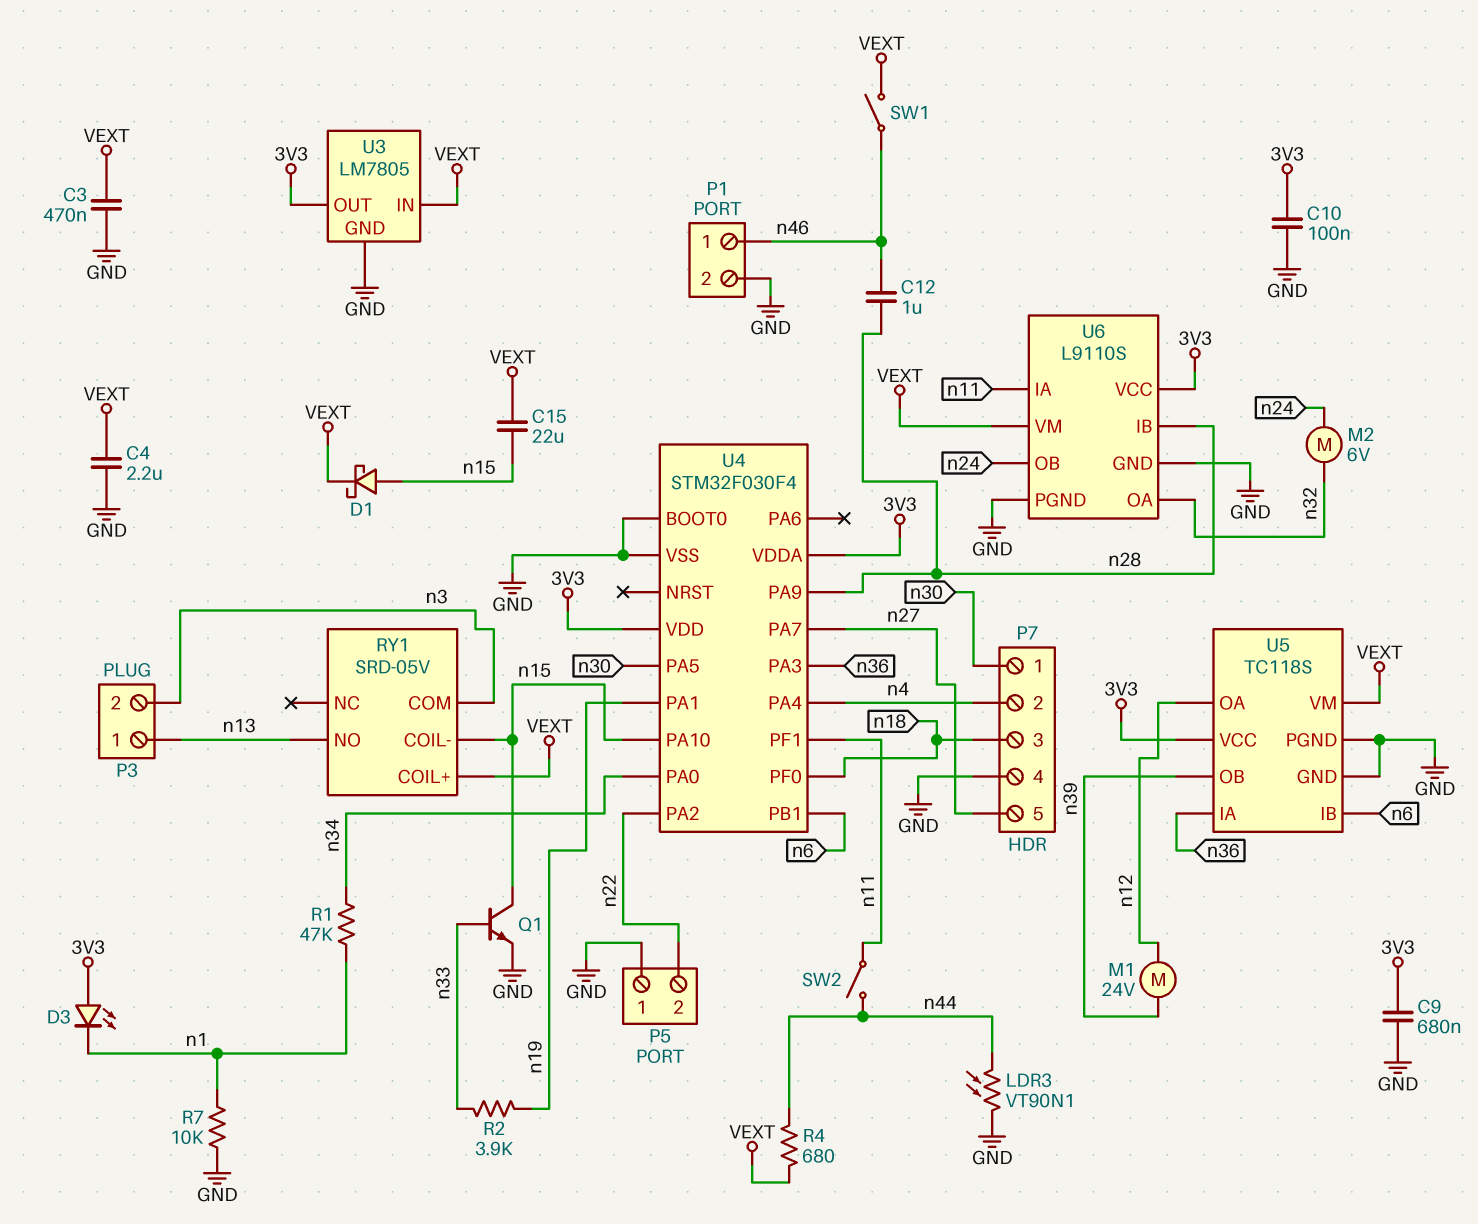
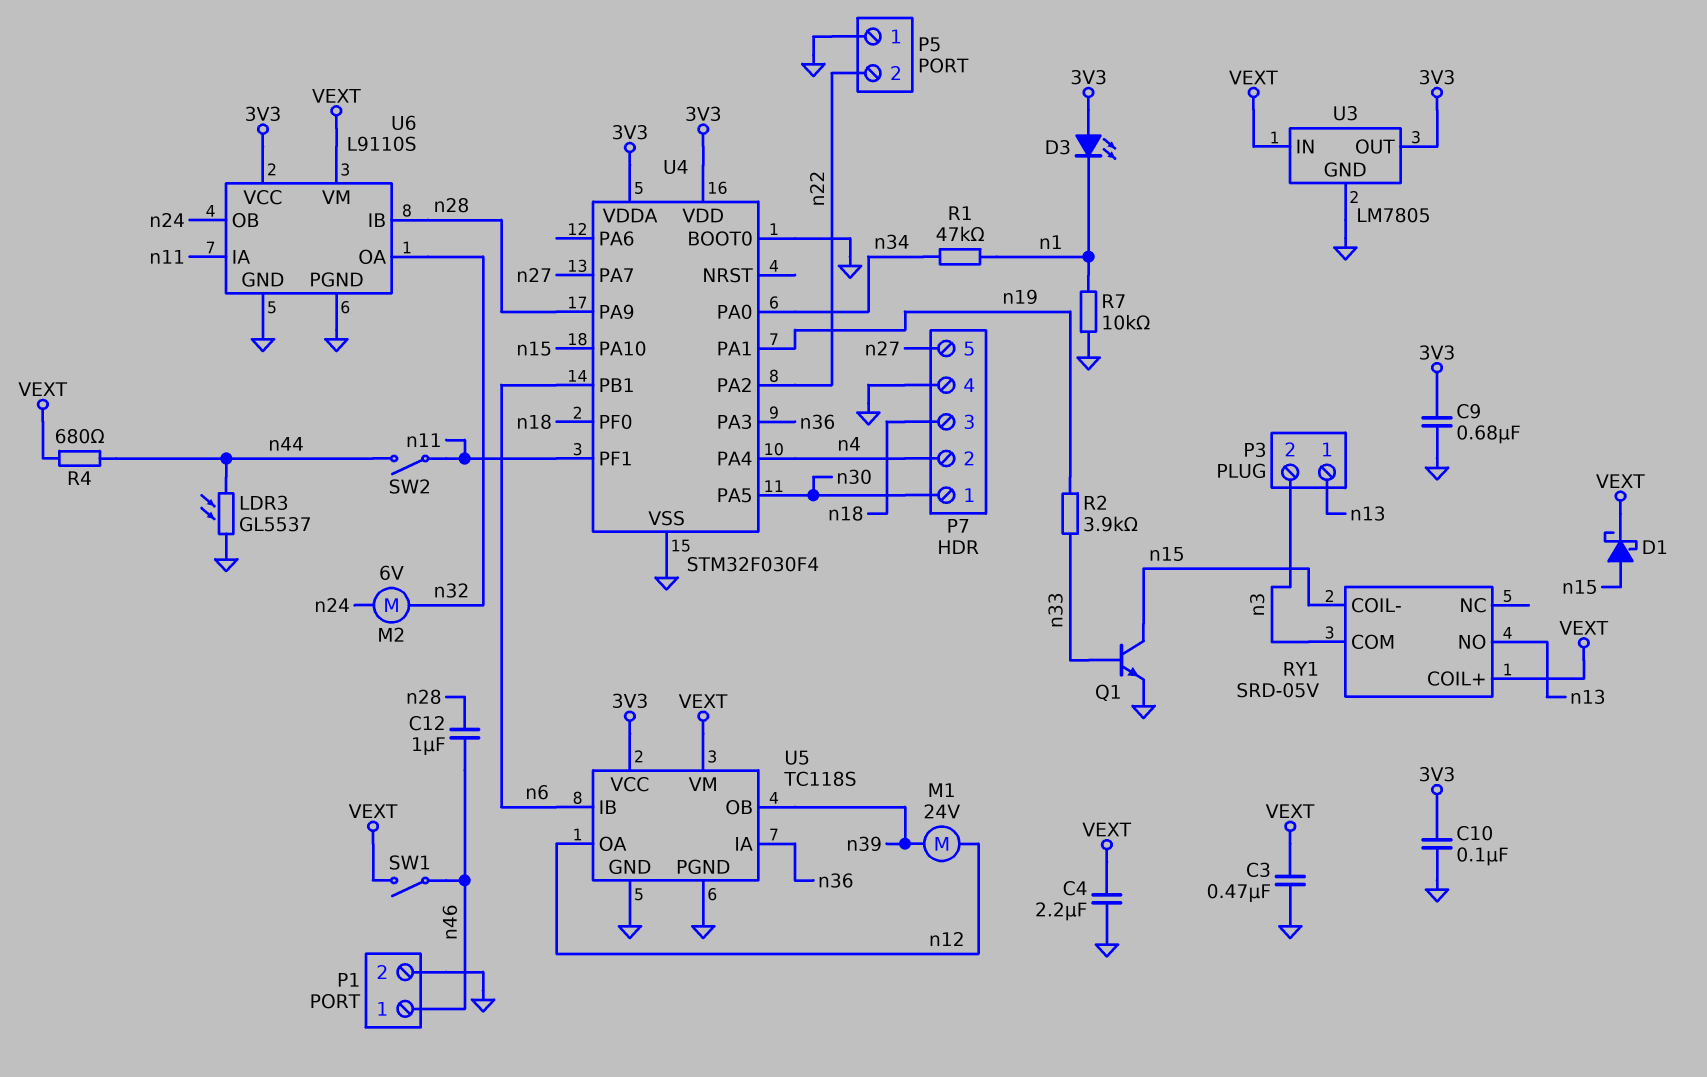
C15: 22uF (VEXT, n15) -> none
LDR3: VT90N1 (GND, n44) -> GL5537 (GND, n44)

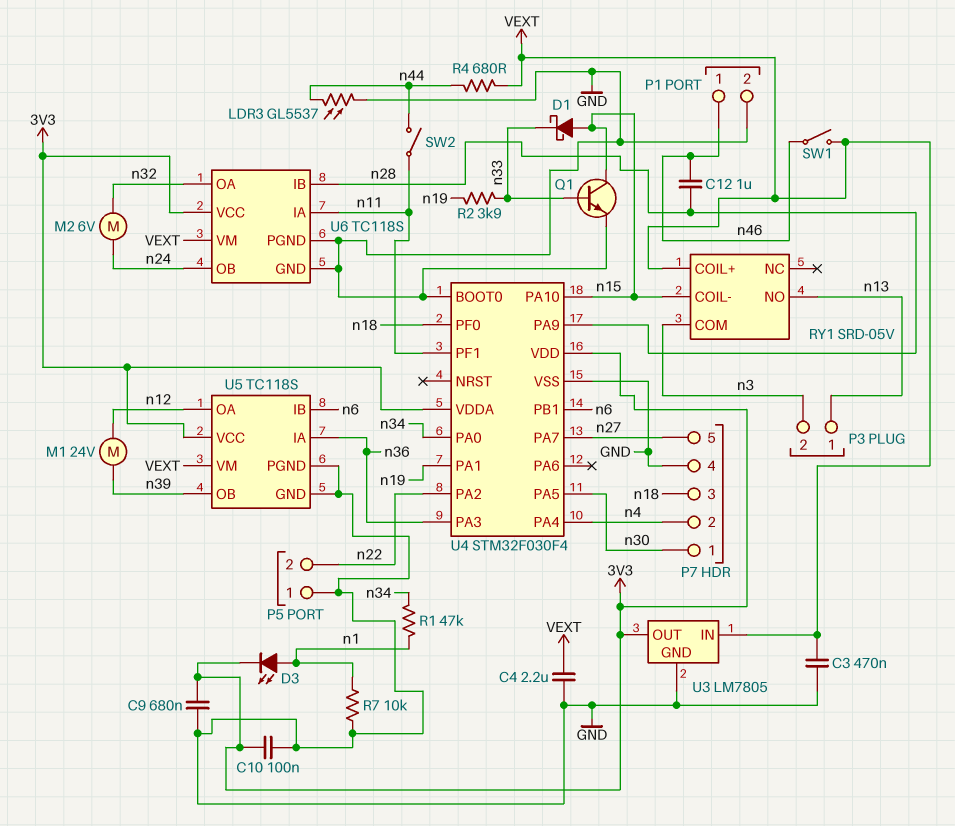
D1: schottky (A n15, K VEXT) -> schottky (A n15, K n33)
D3: LED (A 3V3, K n1) -> LED (A n1, K 3V3)
U6: L9110S -> TC118S

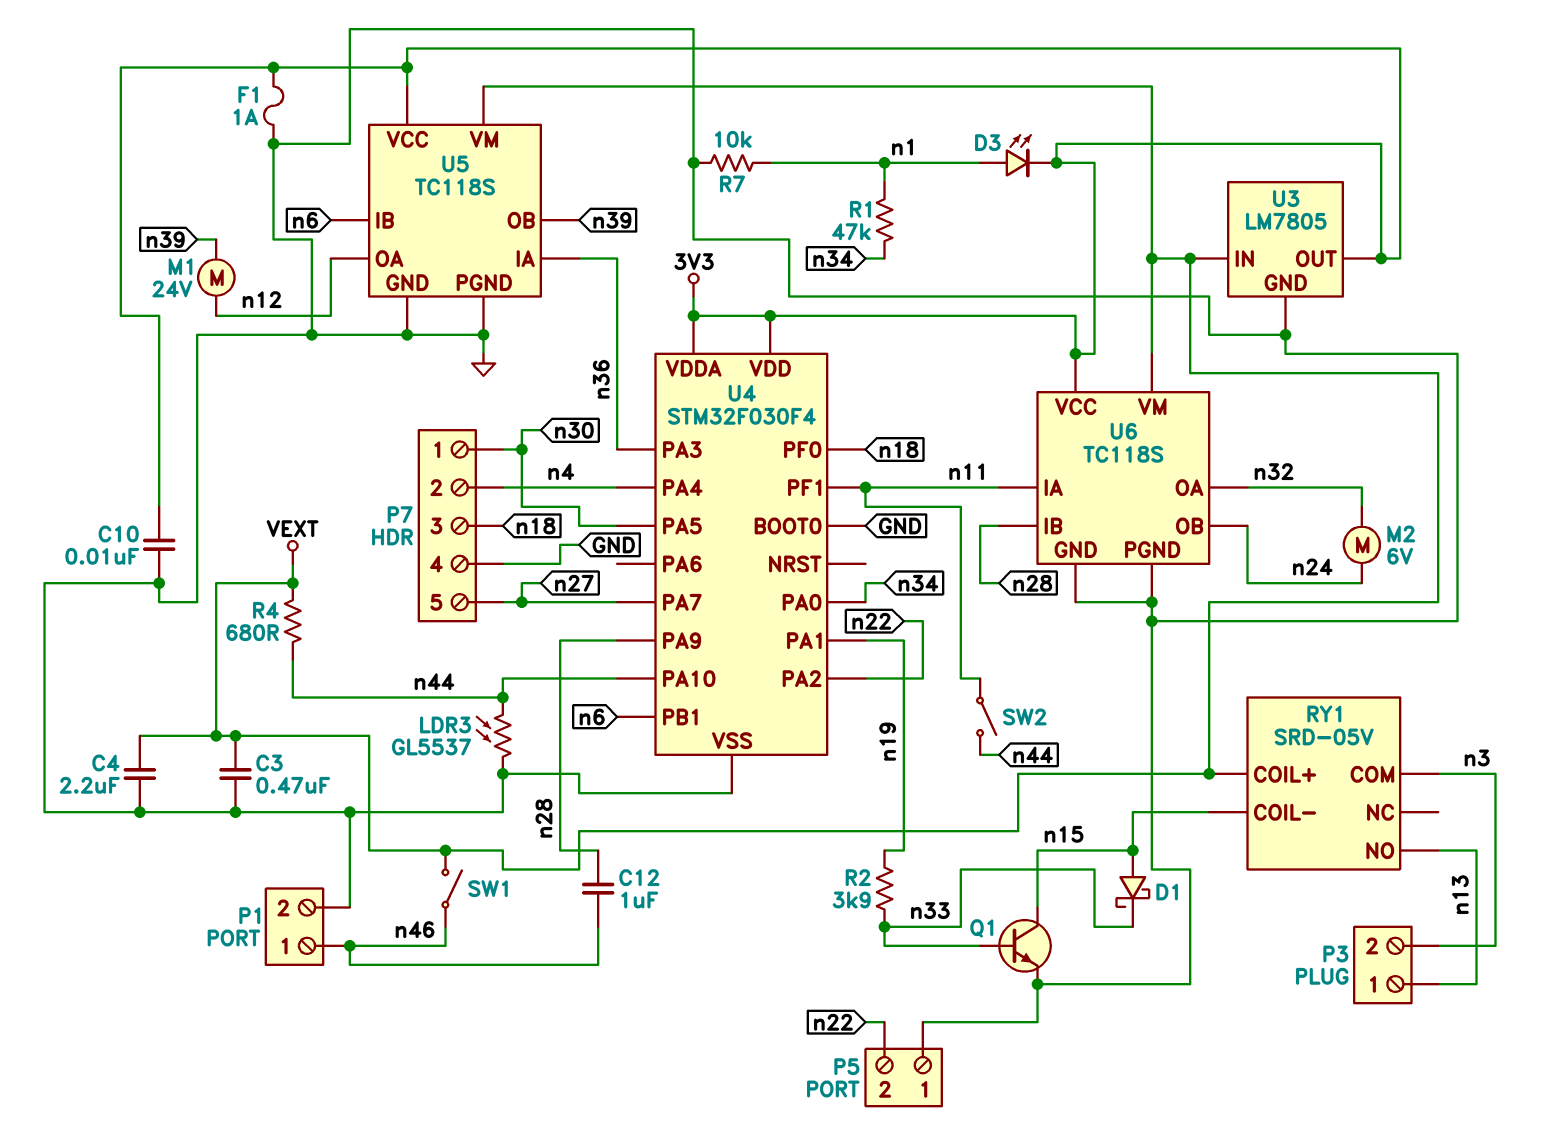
C9: 680nF (3V3, GND) -> none
C10: 100nF (3V3, GND) -> 10nF (3V3, GND)
F1: none -> 1A (3V3, GND)
U4 pin PA10: n15 -> n44

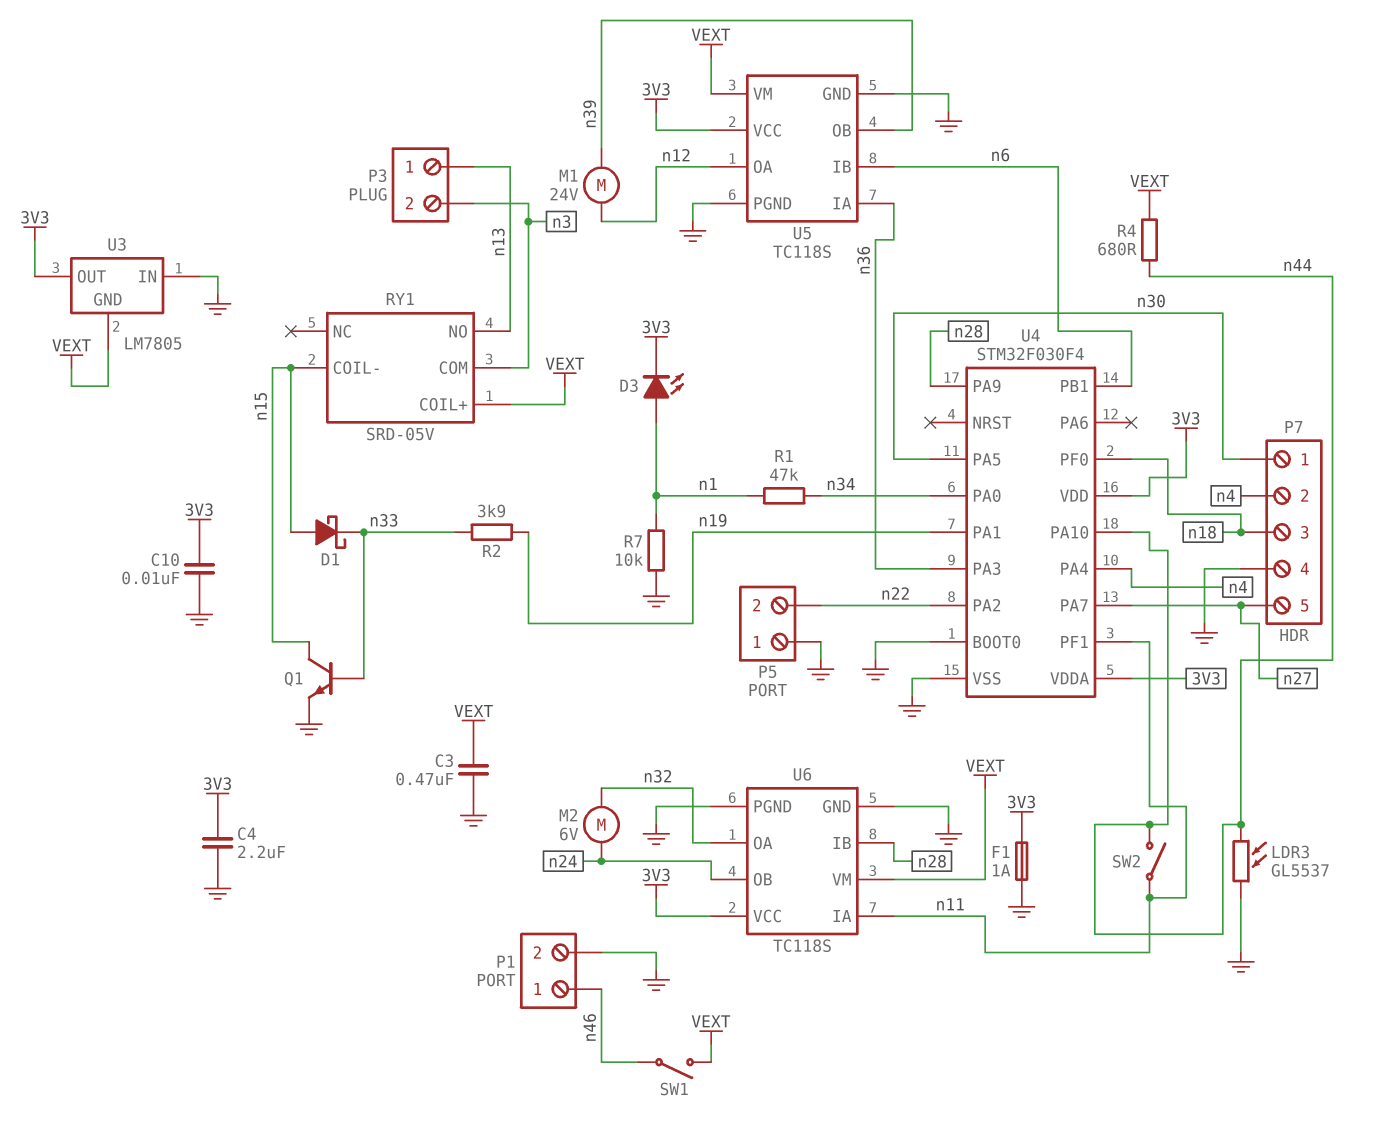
C4: 2.2uF (GND, VEXT) -> 2.2uF (3V3, GND)
C12: 1uF (n28, n46) -> none
U3 pin GND: GND -> VEXT
U3 pin IN: VEXT -> GND

